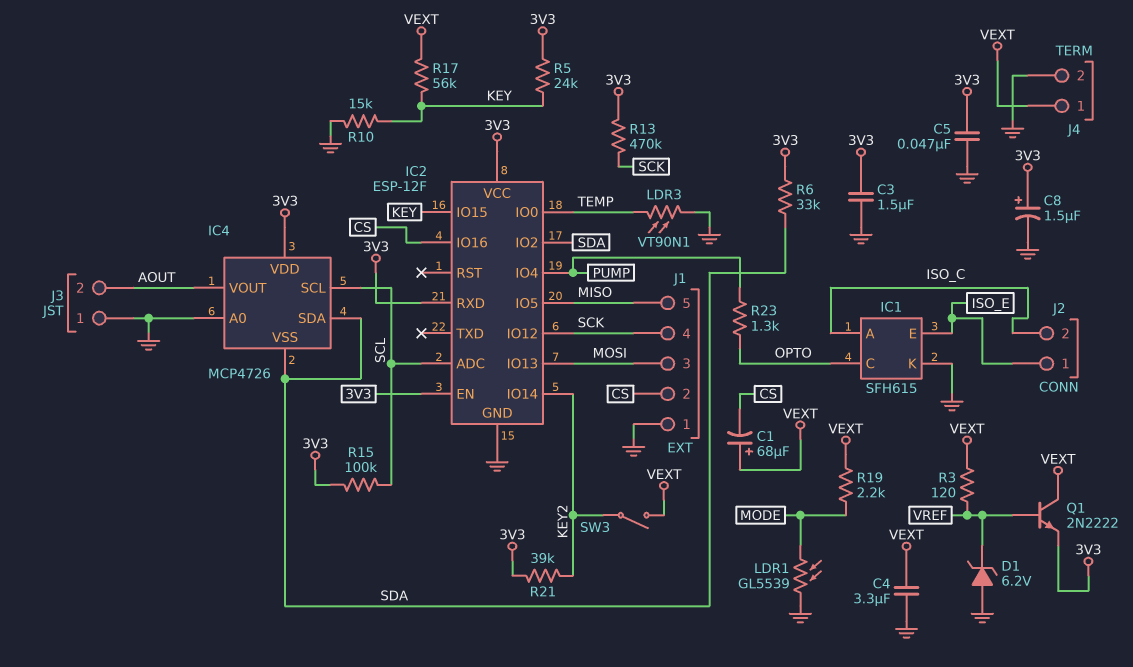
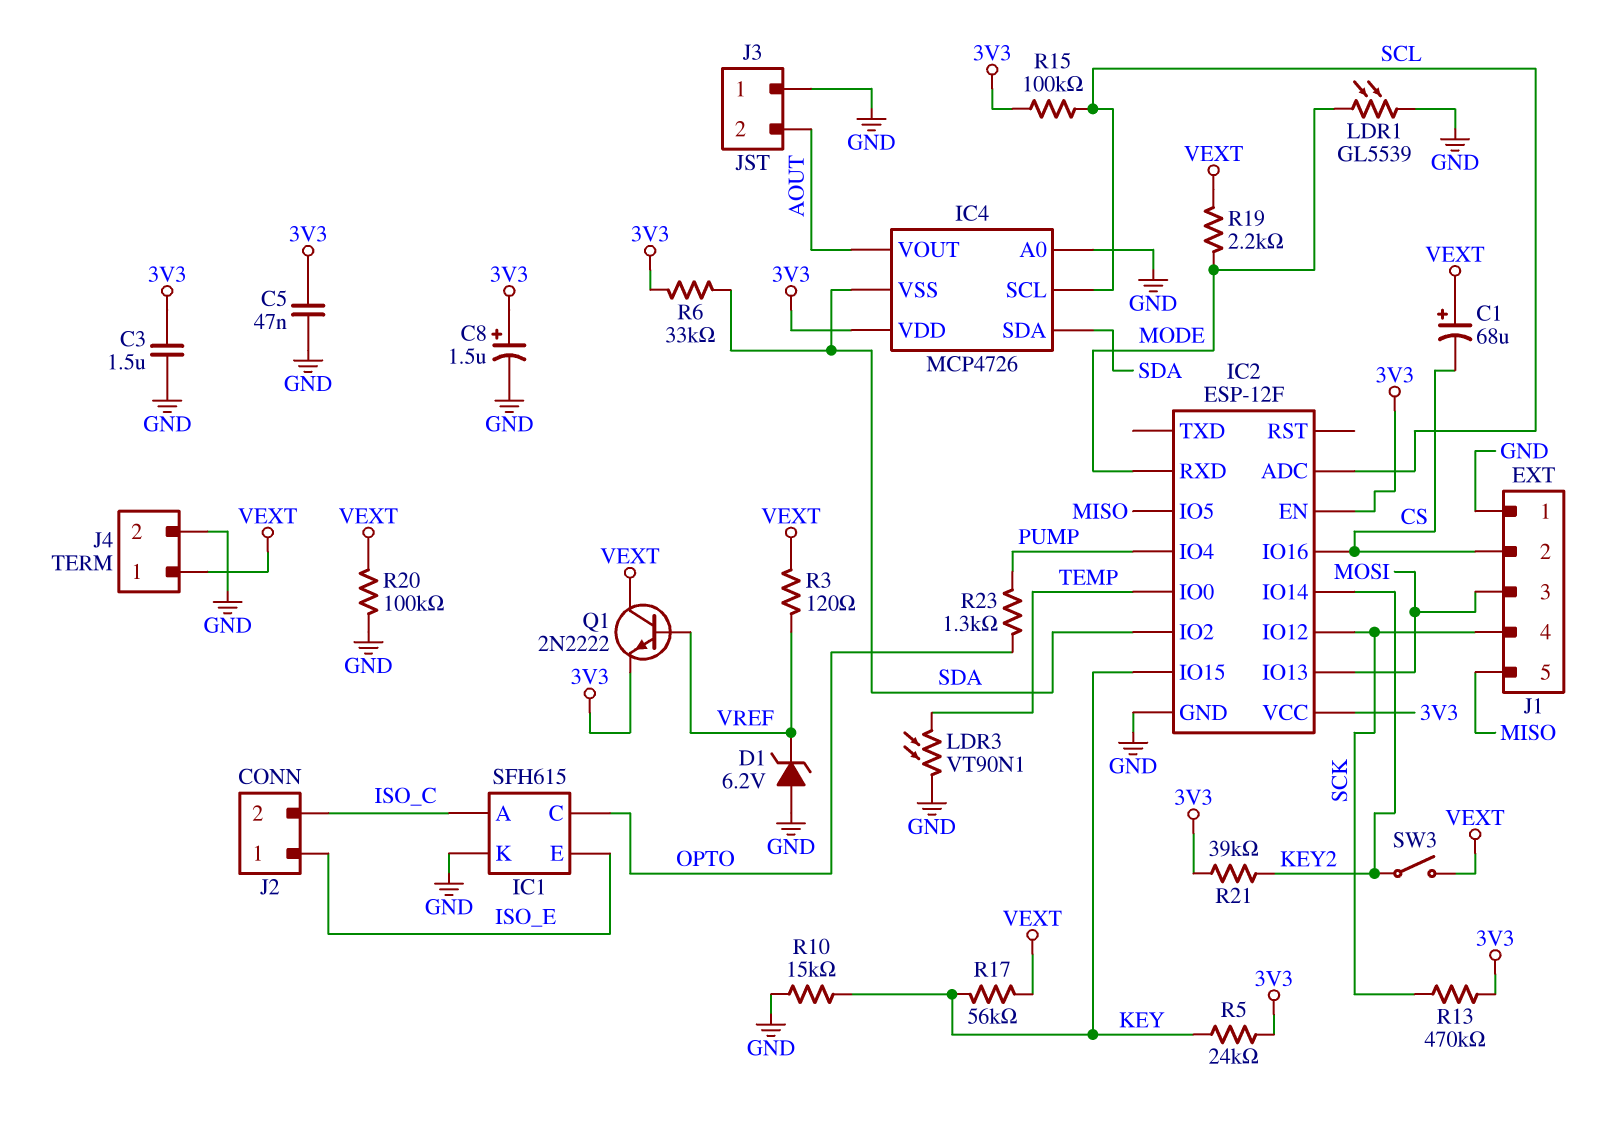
C4: 3.3uF (GND, VEXT) -> none
IC2 pin RXD: 3V3 -> MODE
R20: none -> 100k (GND, VEXT)

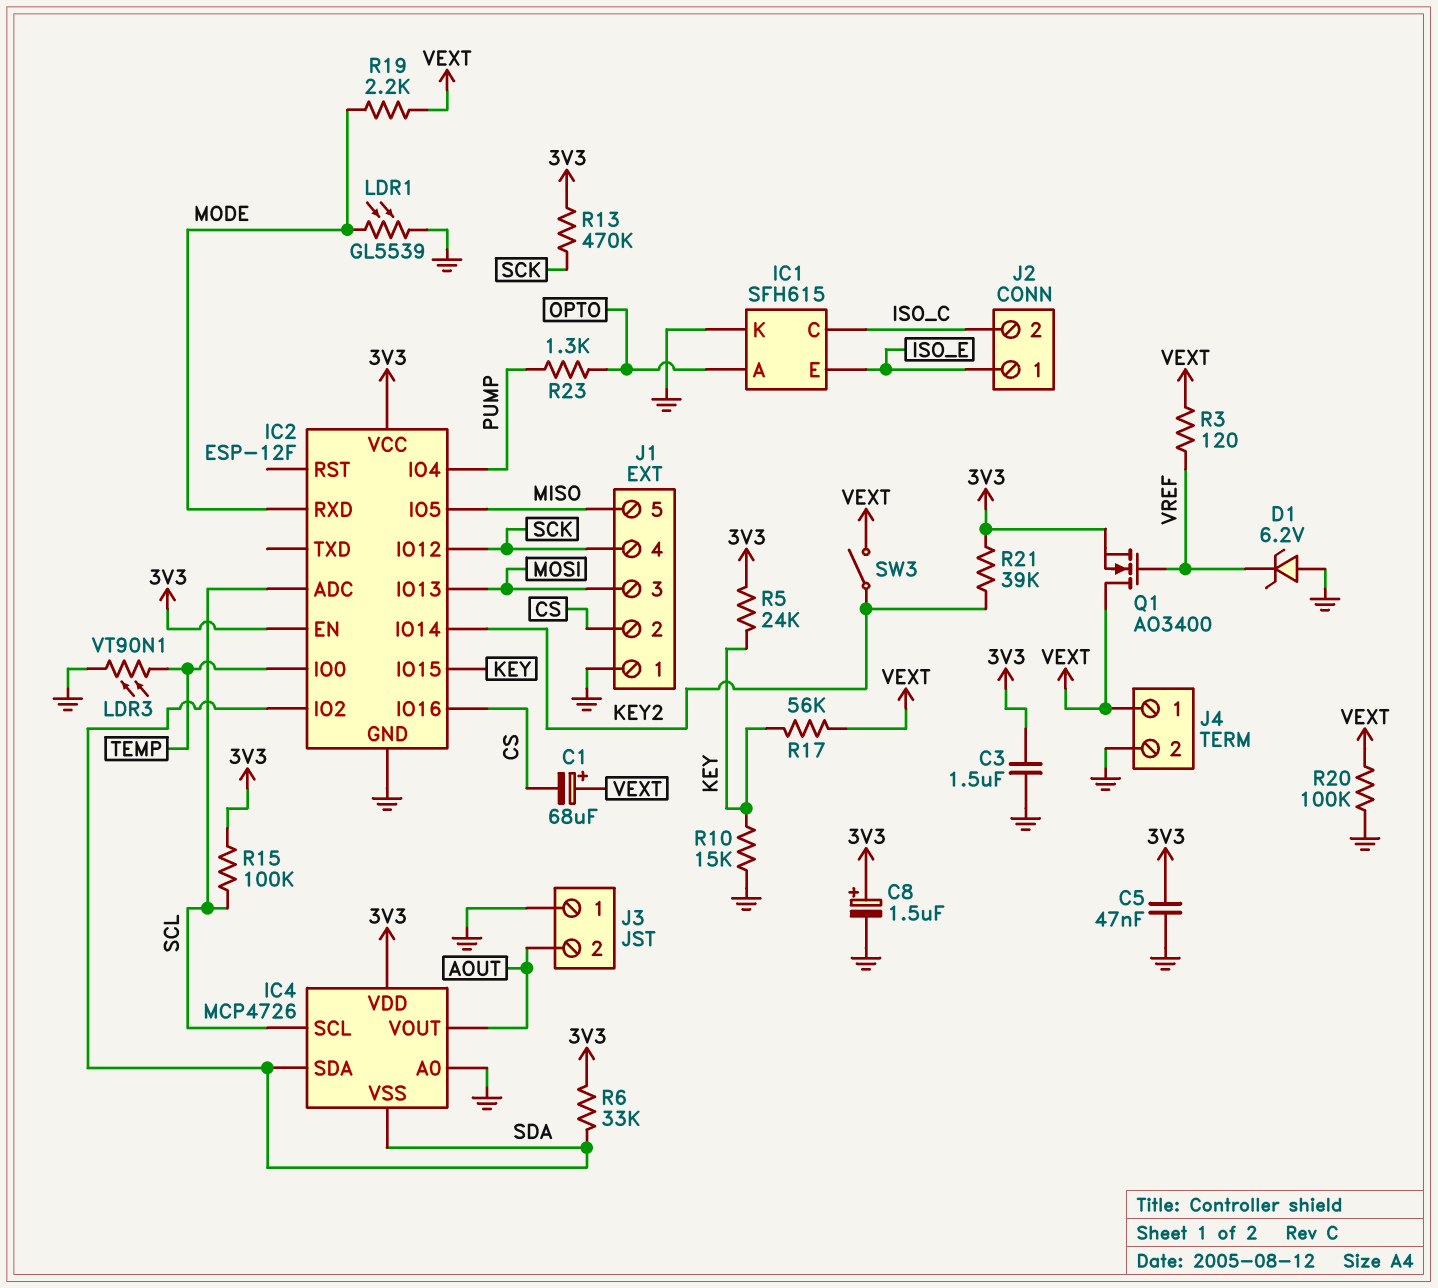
IC1 pin A: ISO_C -> OPTO
IC1 pin C: OPTO -> ISO_C
Q1: NPN 2N2222 (B VREF, C VEXT, E 3V3) -> NMOS AO3400 (G VREF, D VEXT, S 3V3)

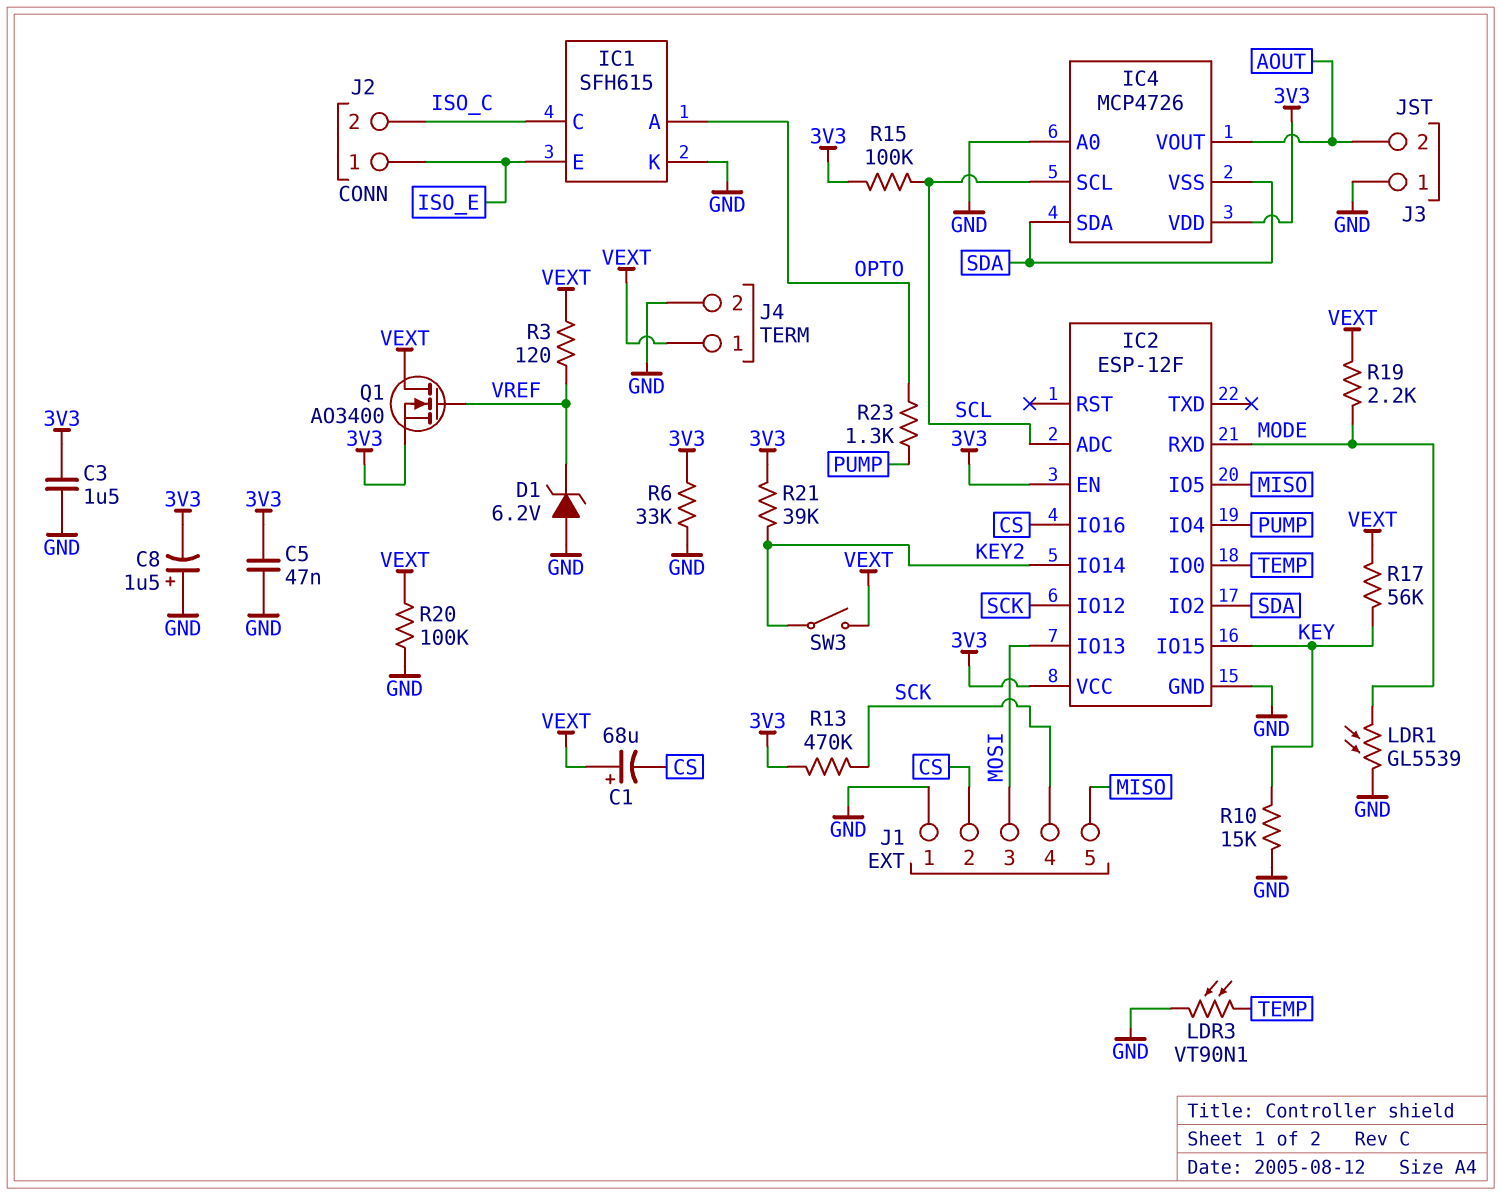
C8: 1.5uF (plus 3V3, minus GND) -> 1.5uF (plus GND, minus 3V3)
R5: 24k (3V3, KEY) -> none
R6: 33k (3V3, SDA) -> 33k (3V3, GND)

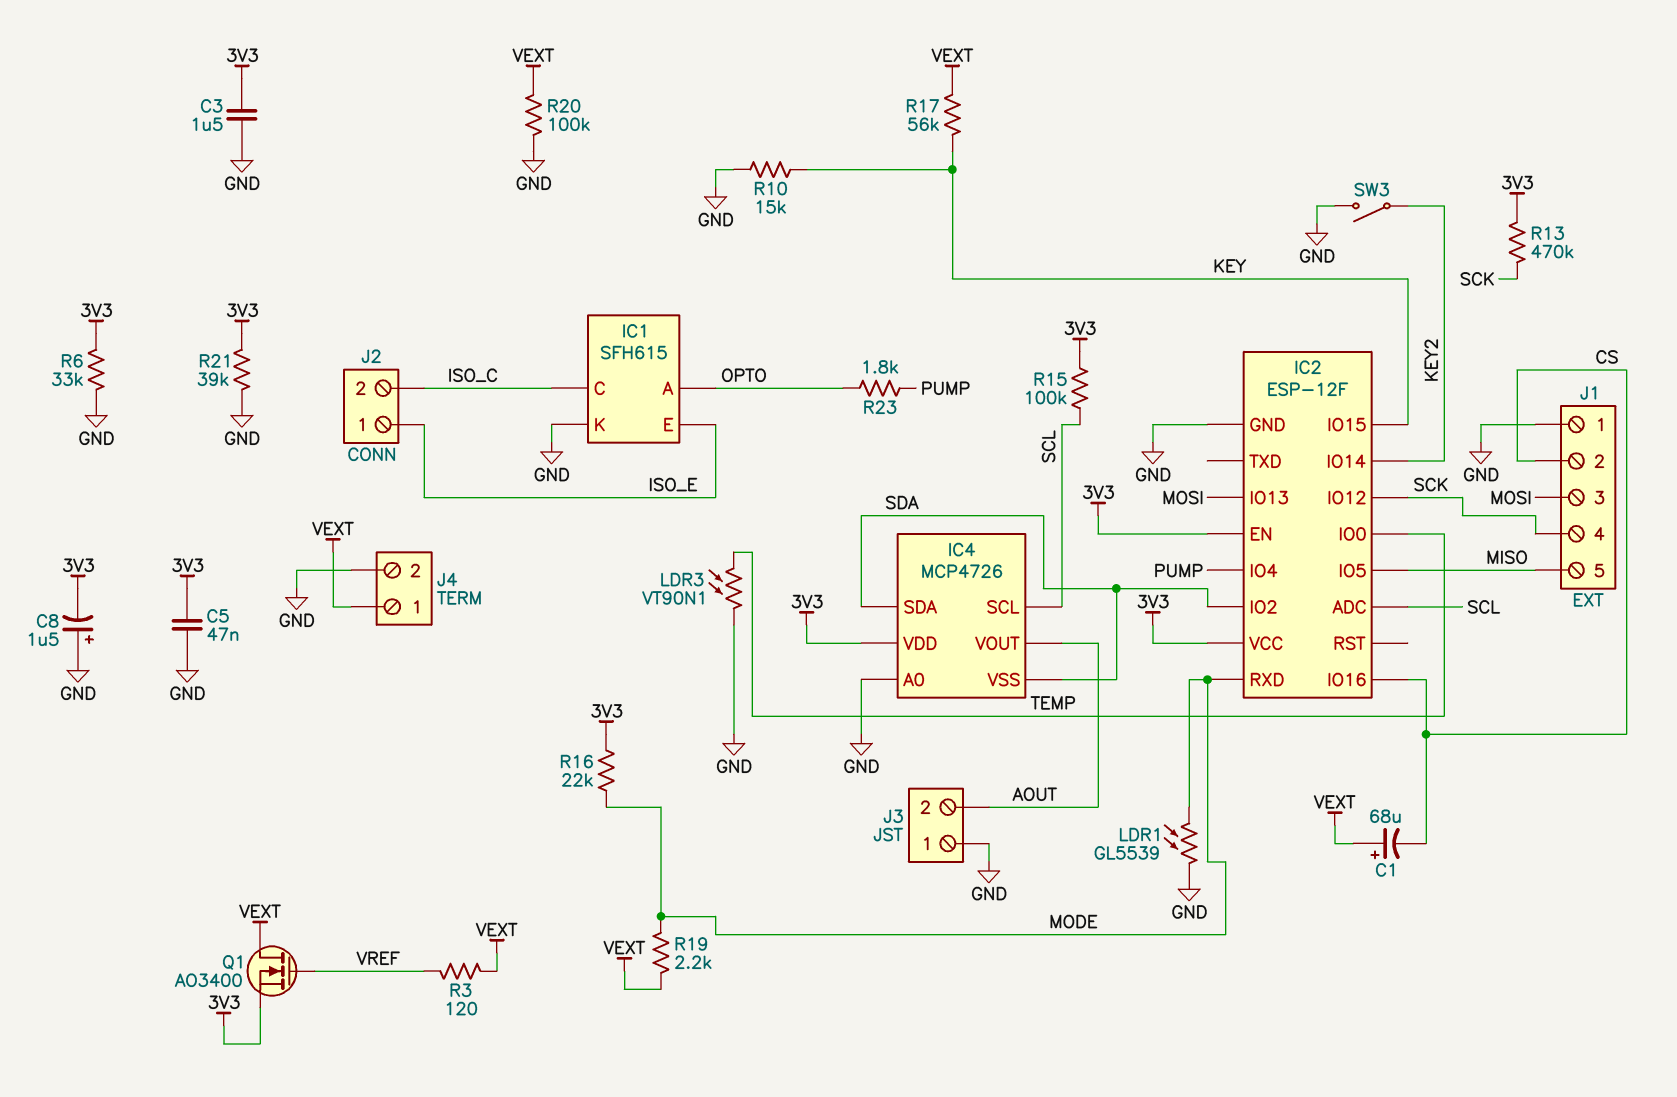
D1: zener 6.2V (A GND, K VREF) -> none
R16: none -> 22k (3V3, MODE)
R21: 39k (3V3, KEY2) -> 39k (3V3, GND)
R23: 1.3k (OPTO, PUMP) -> 1.8k (OPTO, PUMP)
SW3: switch (KEY2, VEXT) -> switch (GND, KEY2)

